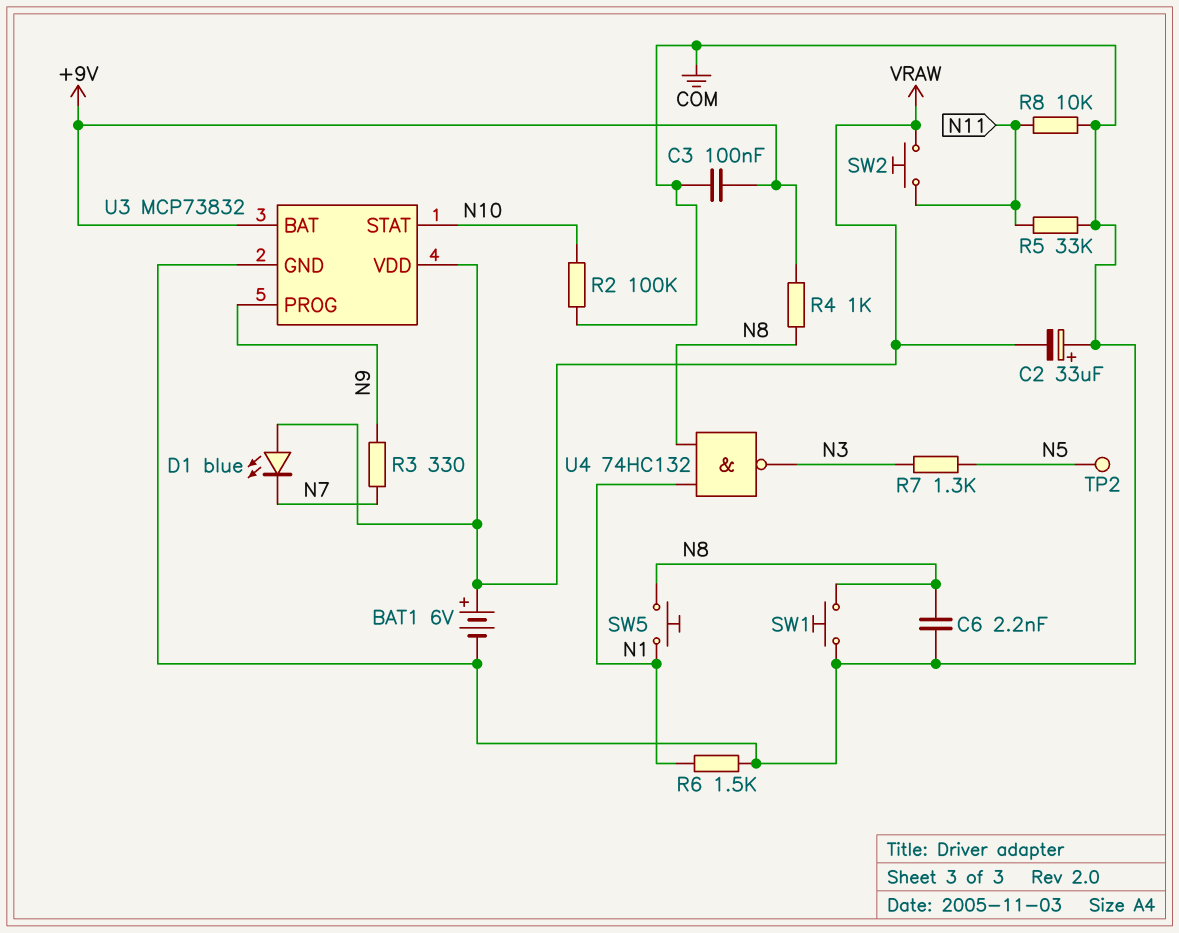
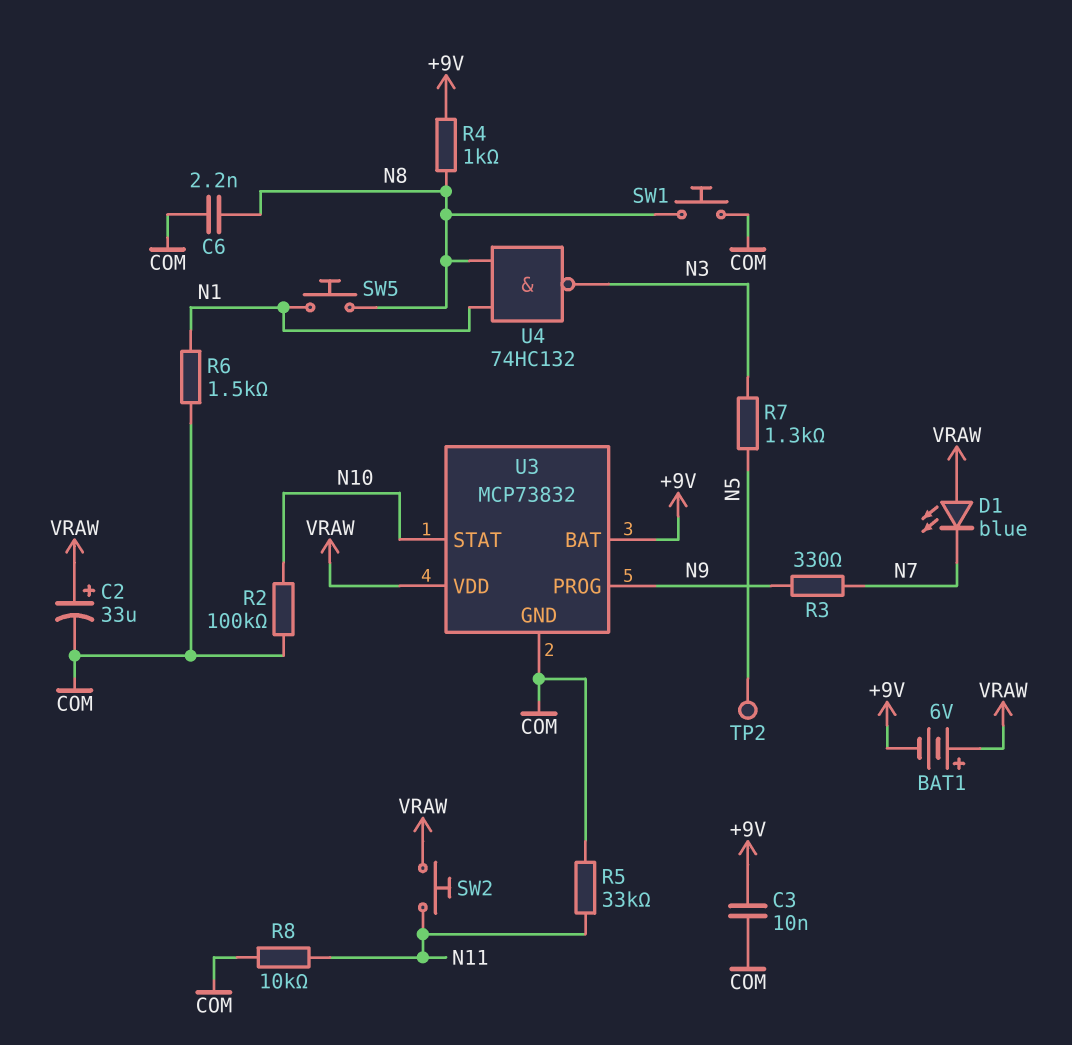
BAT1: 6V (plus VRAW, minus COM) -> 6V (plus VRAW, minus +9V)
C2: 33uF (plus COM, minus VRAW) -> 33uF (plus VRAW, minus COM)
C3: 100nF (+9V, COM) -> 10nF (+9V, COM)

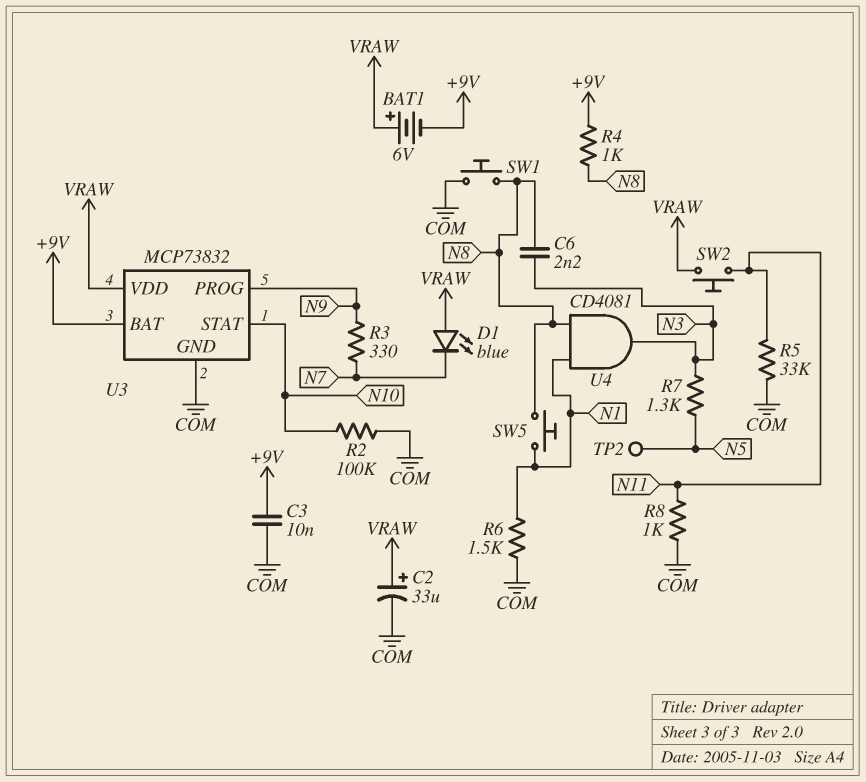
C6: 2.2nF (COM, N8) -> 2.2nF (N3, N8)
R8: 10k (COM, N11) -> 1k (COM, N11)
U4: NAND 74HC132 (in N1, in N8, out N3) -> AND CD4081 (in N1, in N8, out N3)

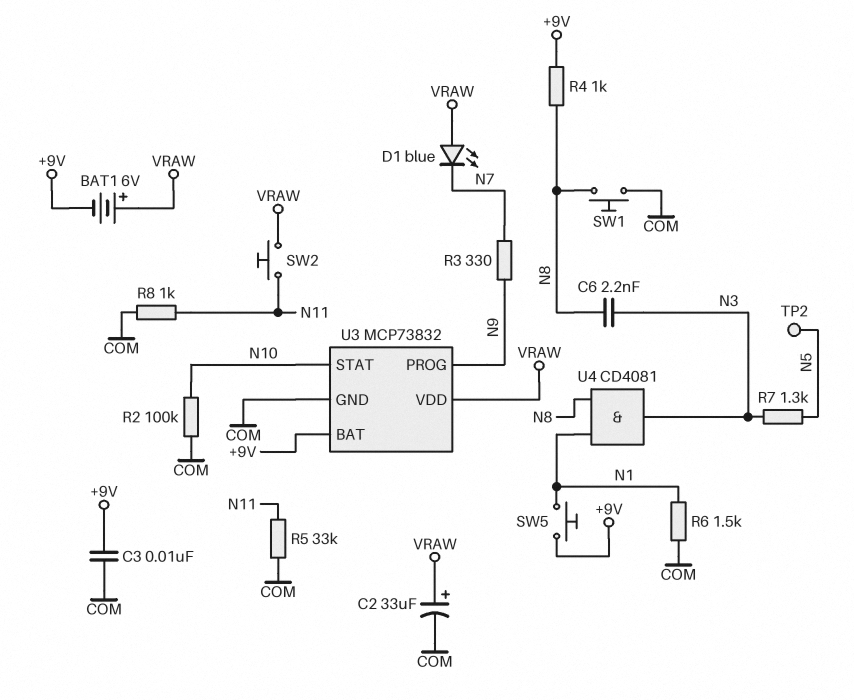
SW5: button (N1, N8) -> button (+9V, N1)

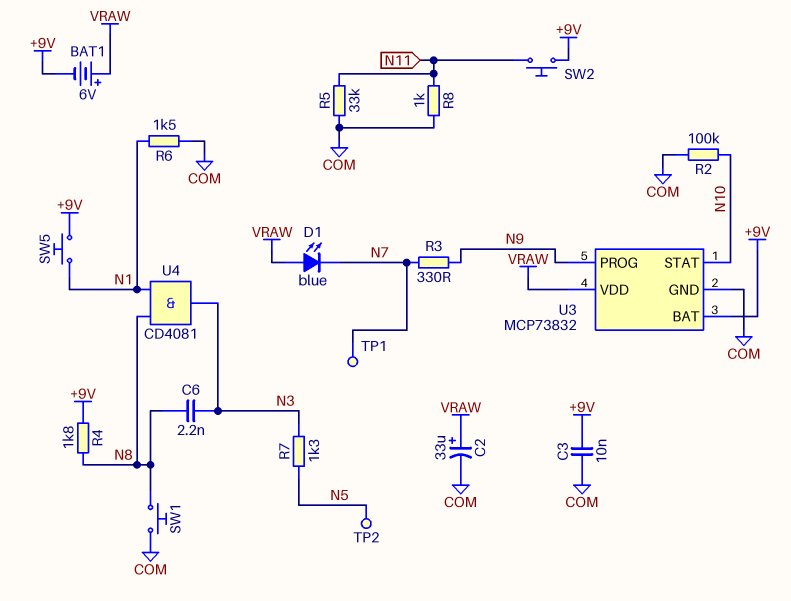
R4: 1k (+9V, N8) -> 1.8k (+9V, N8)
SW2: button (N11, VRAW) -> button (+9V, N11)
TP1: none -> test point (N7)

